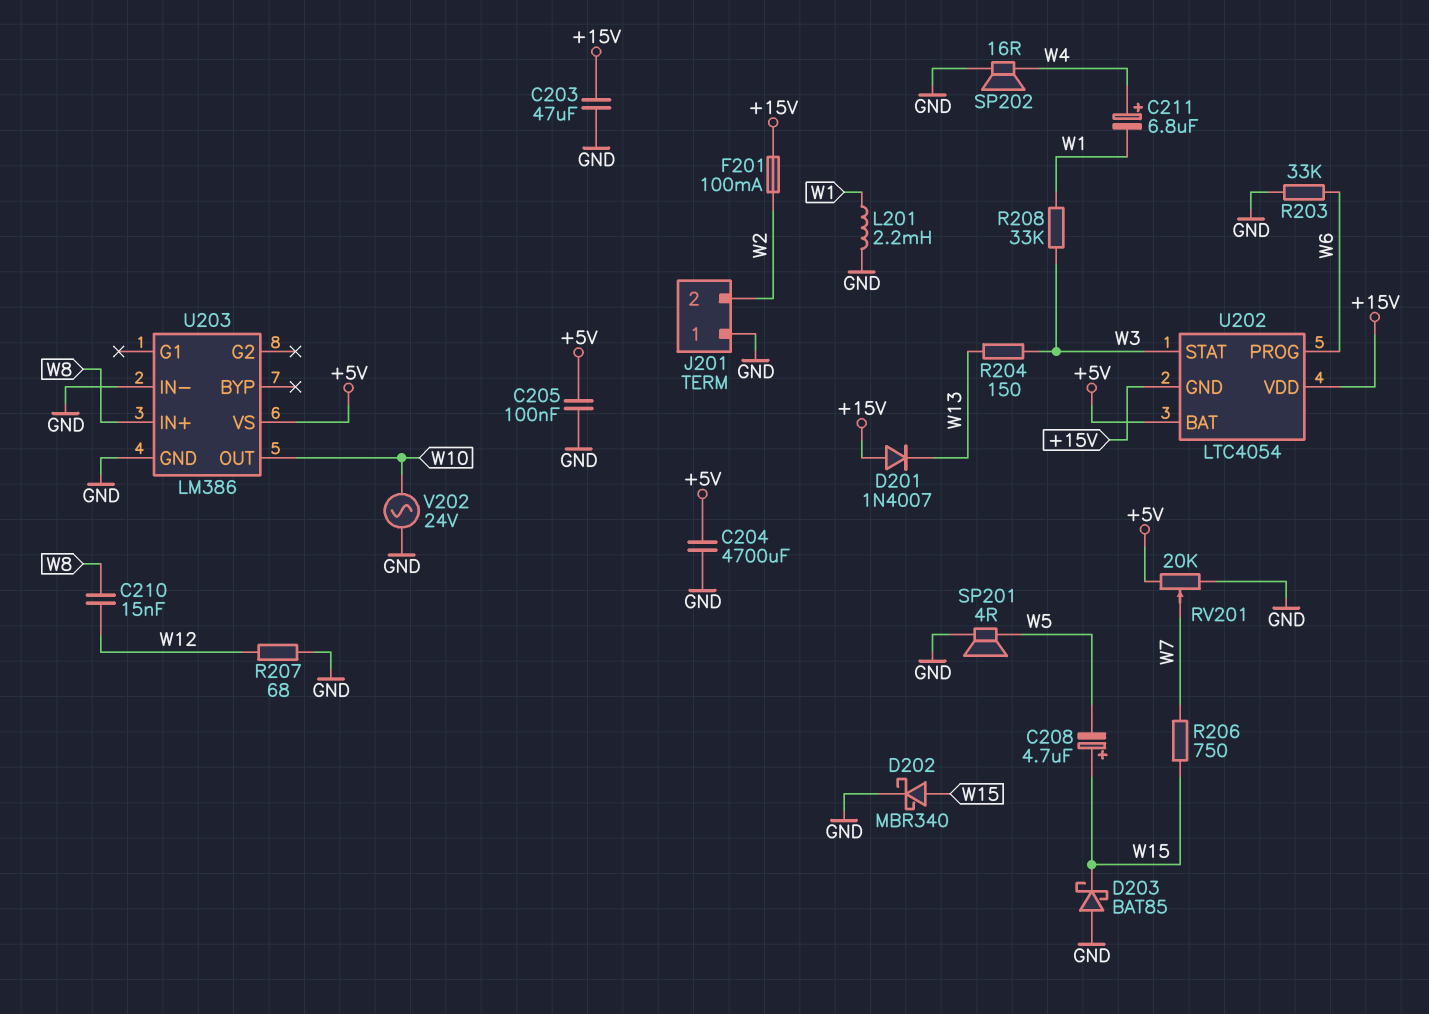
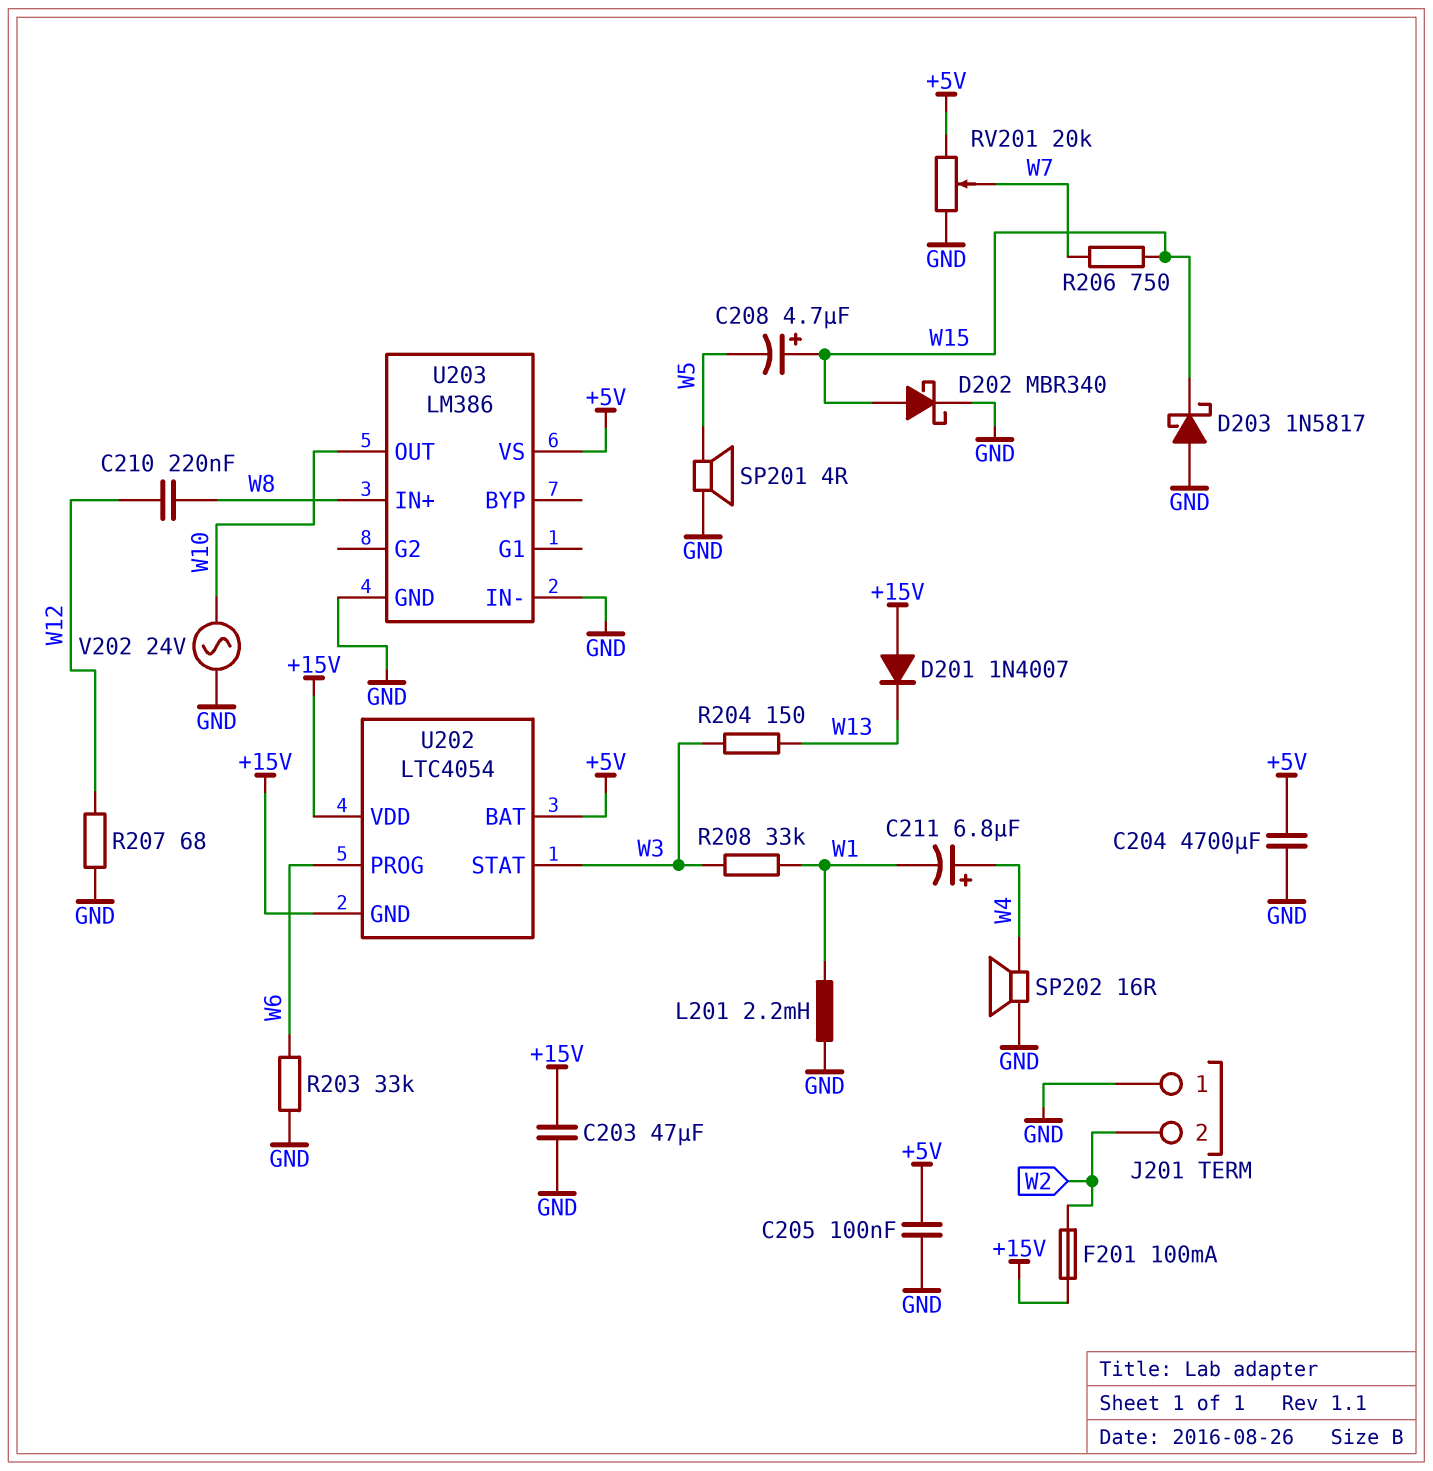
C210: 15nF (W8, W12) -> 220nF (W8, W12)
D203: schottky BAT85 (A GND, K W15) -> schottky 1N5817 (A GND, K W15)

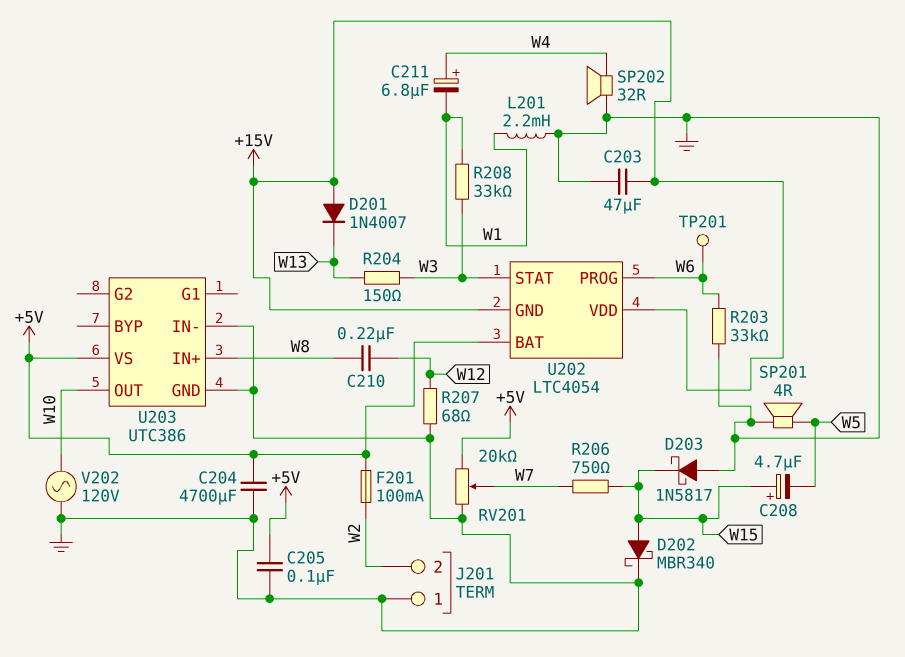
F201: 100mA (+15V, W2) -> 100mA (+5V, W2)
SP202: speaker 16R (GND, W4) -> speaker 32R (GND, W4)
TP201: none -> test point (W6)
U203: LM386 -> UTC386
V202: AC 24V (GND, W10) -> AC 120V (GND, W10)

